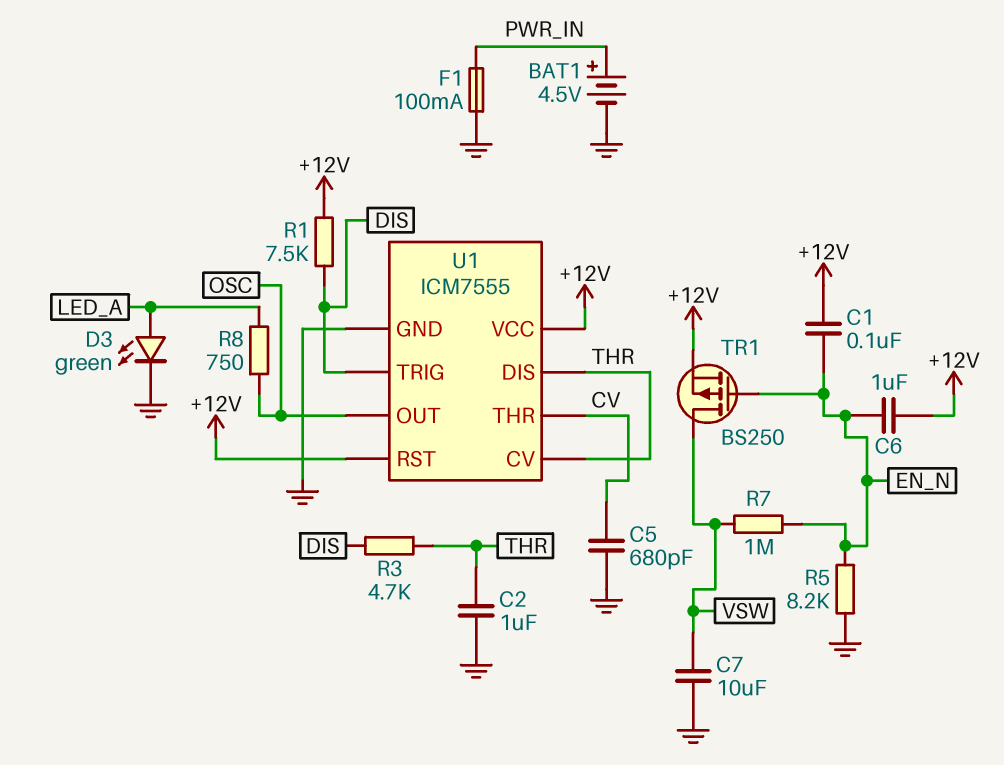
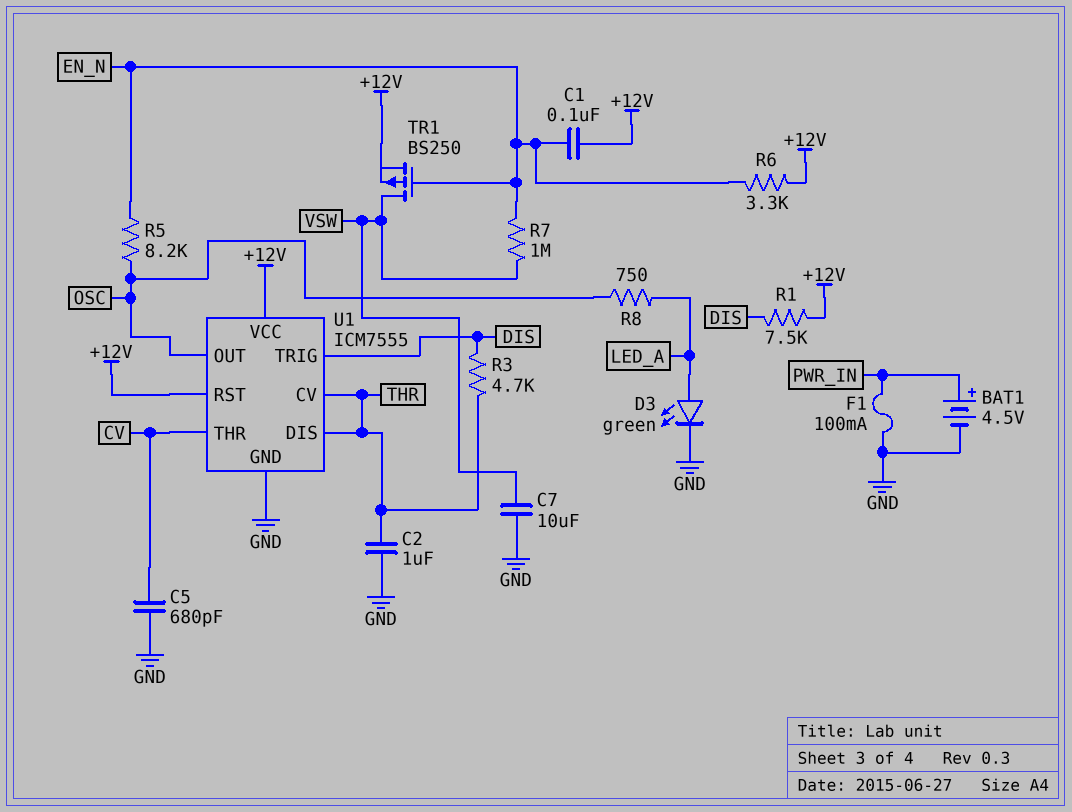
C6: 1uF (+12V, EN_N) -> none
R5: 8.2k (EN_N, GND) -> 8.2k (EN_N, OSC)
R6: none -> 3.3k (+12V, EN_N)

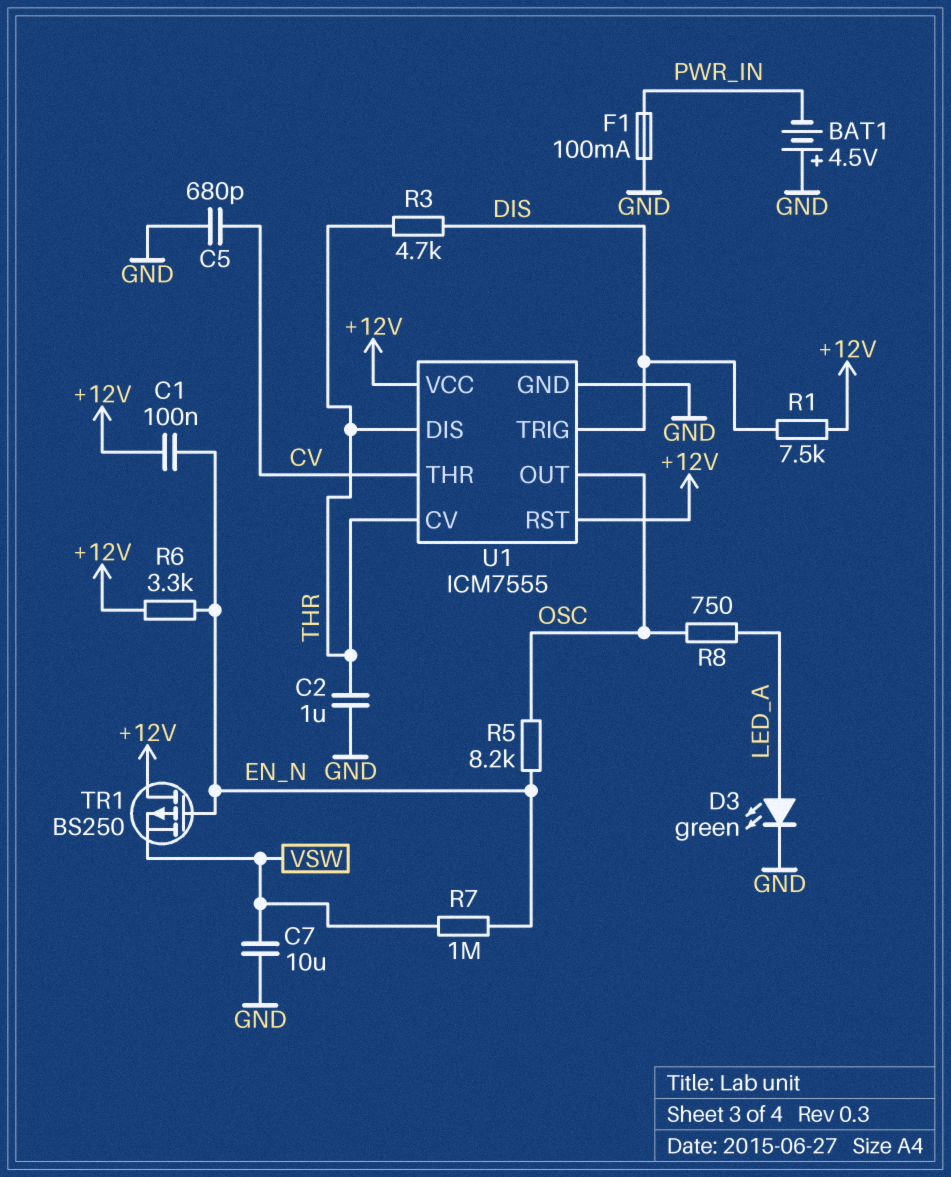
BAT1: 4.5V (plus PWR_IN, minus GND) -> 4.5V (plus GND, minus PWR_IN)
TR1: PMOS BS250 (G EN_N, D VSW, S +12V) -> PMOS BS250 (G EN_N, D +12V, S VSW)

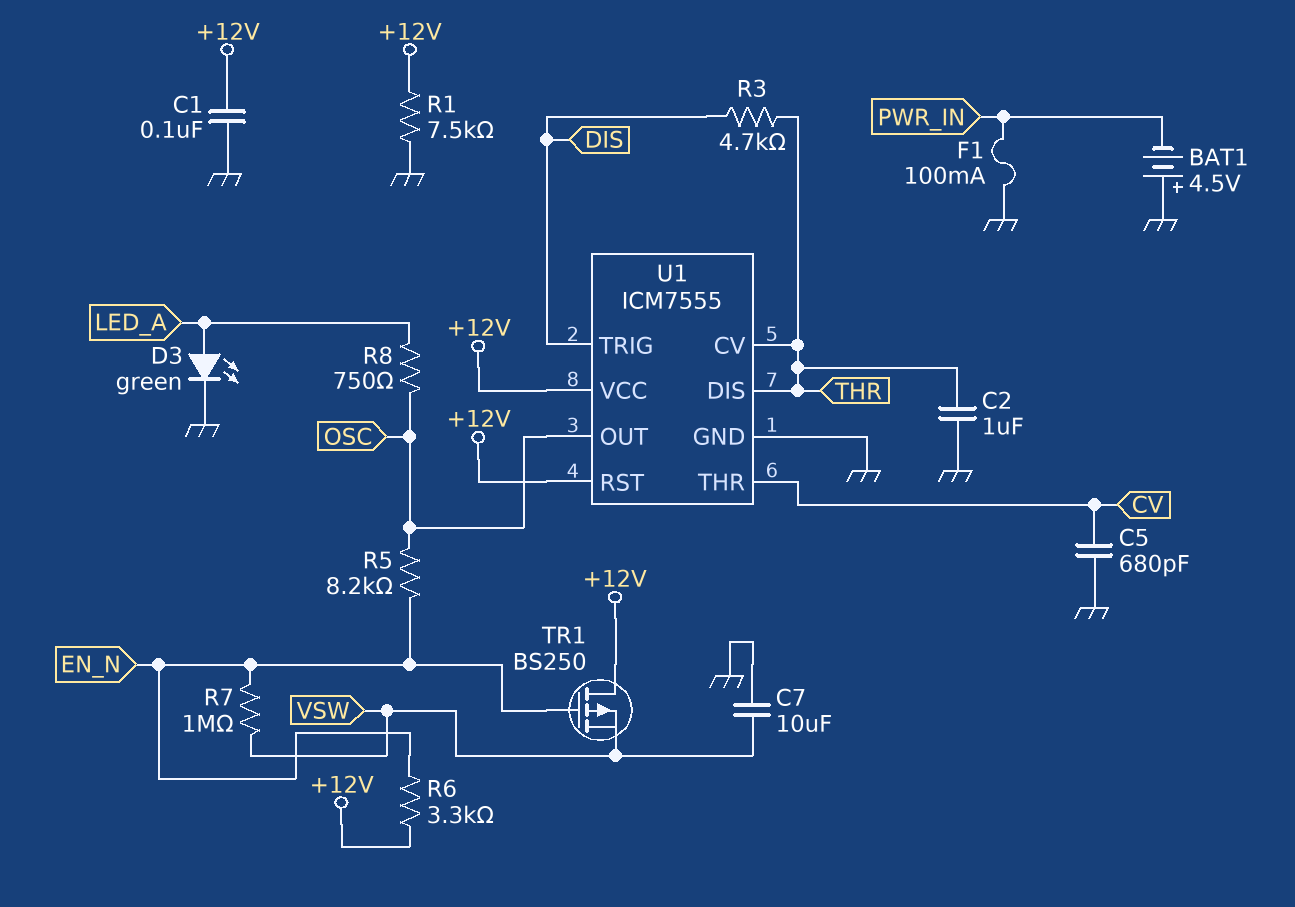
C1: 100nF (+12V, EN_N) -> 100nF (+12V, GND)
R1: 7.5k (+12V, DIS) -> 7.5k (+12V, GND)

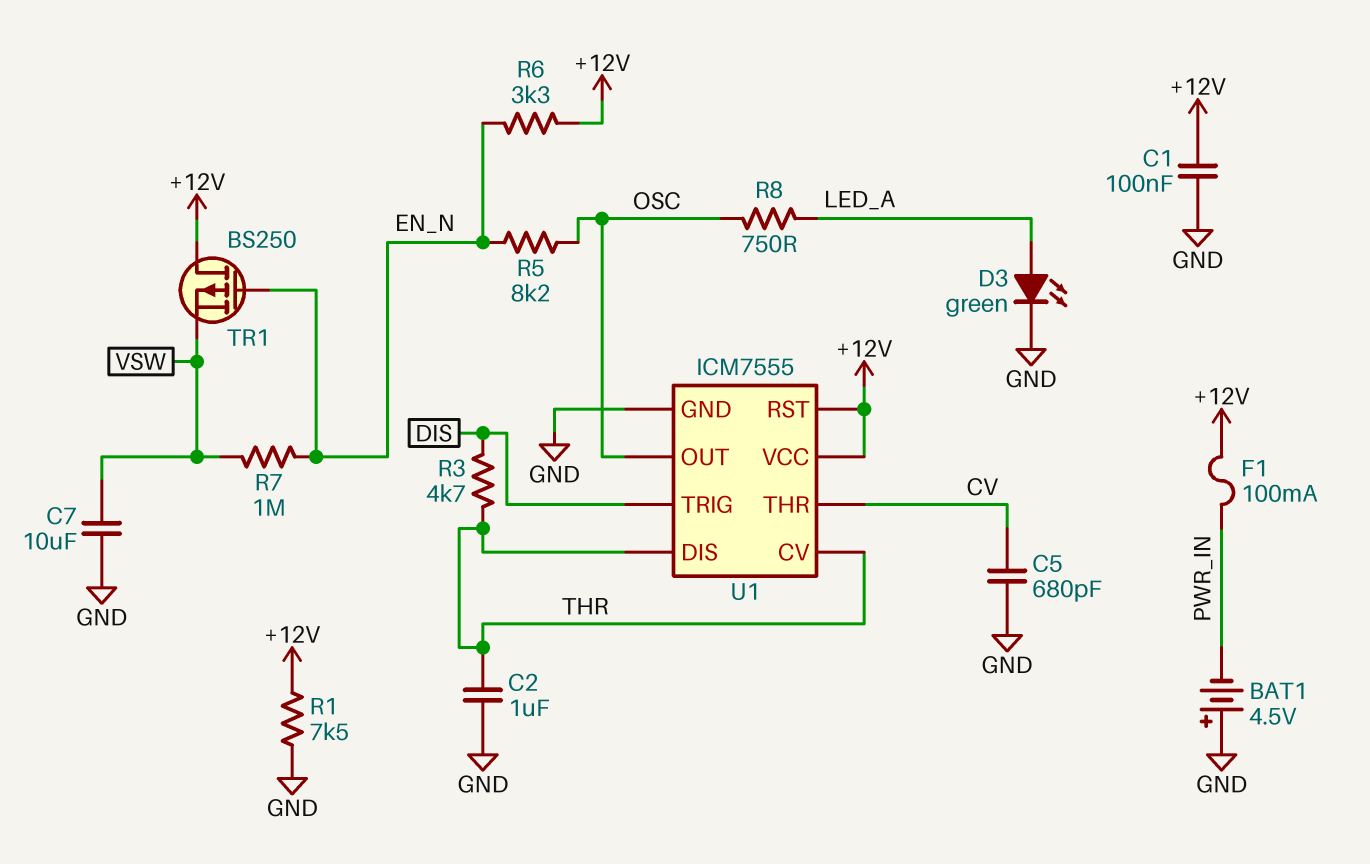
F1: 100mA (GND, PWR_IN) -> 100mA (+12V, PWR_IN)

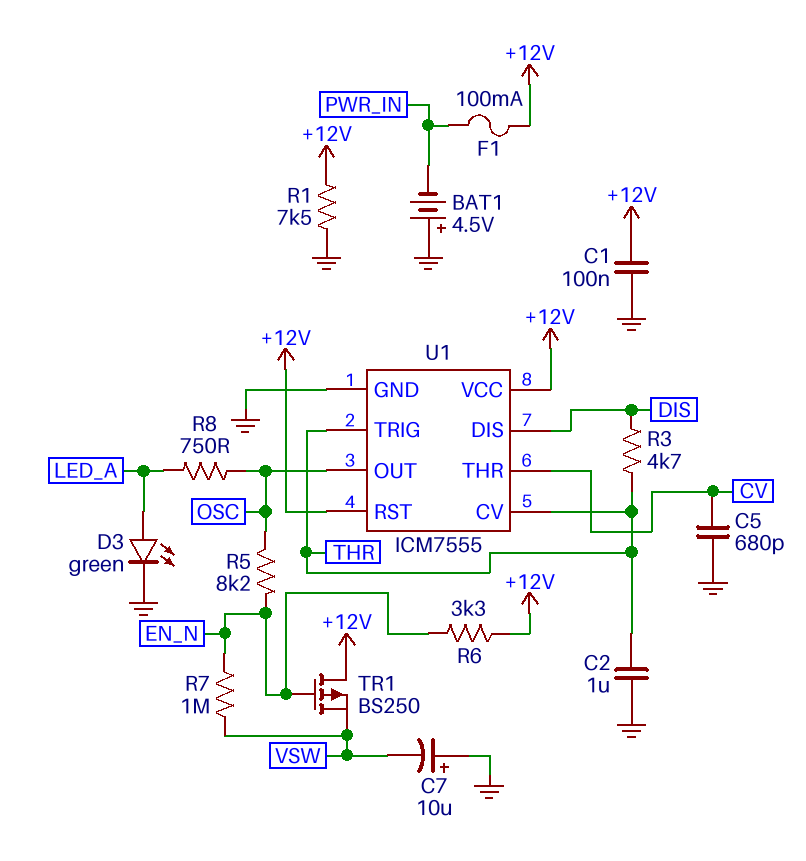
C7: 10uF (GND, VSW) -> 10uF (plus GND, minus VSW)
U1 pin DIS: THR -> DIS
U1 pin TRIG: DIS -> THR

